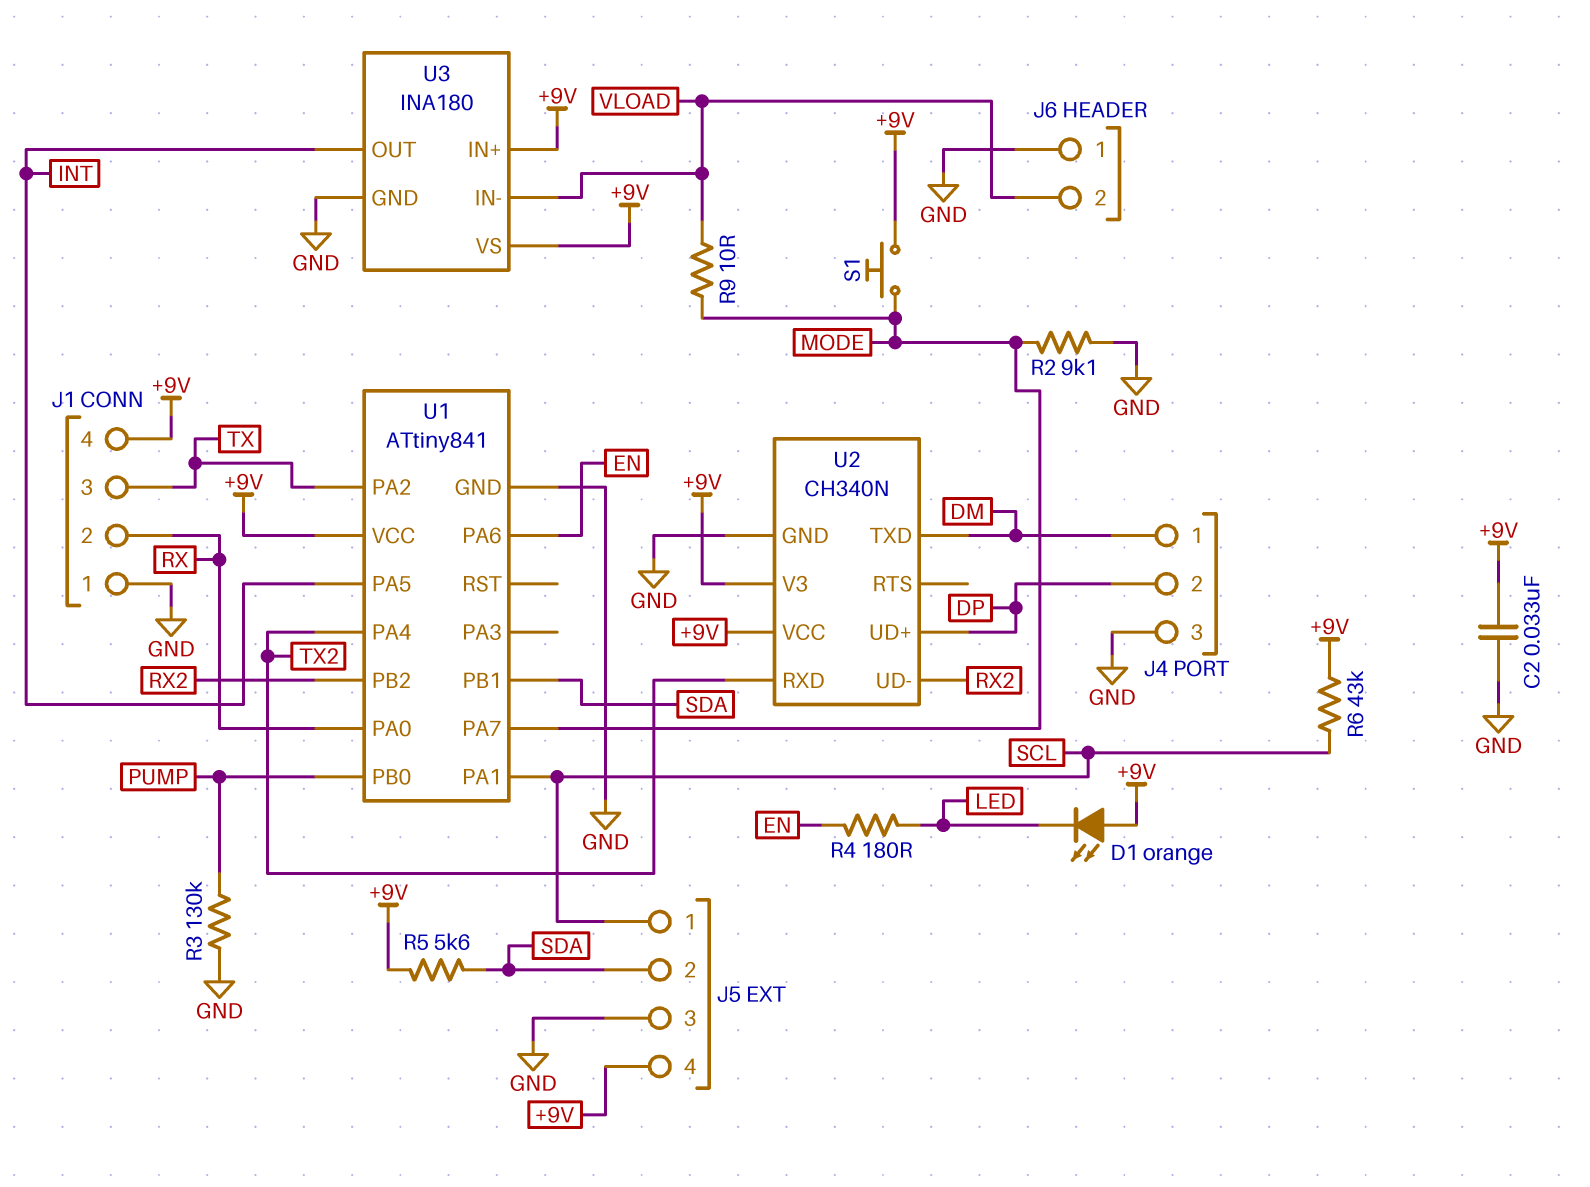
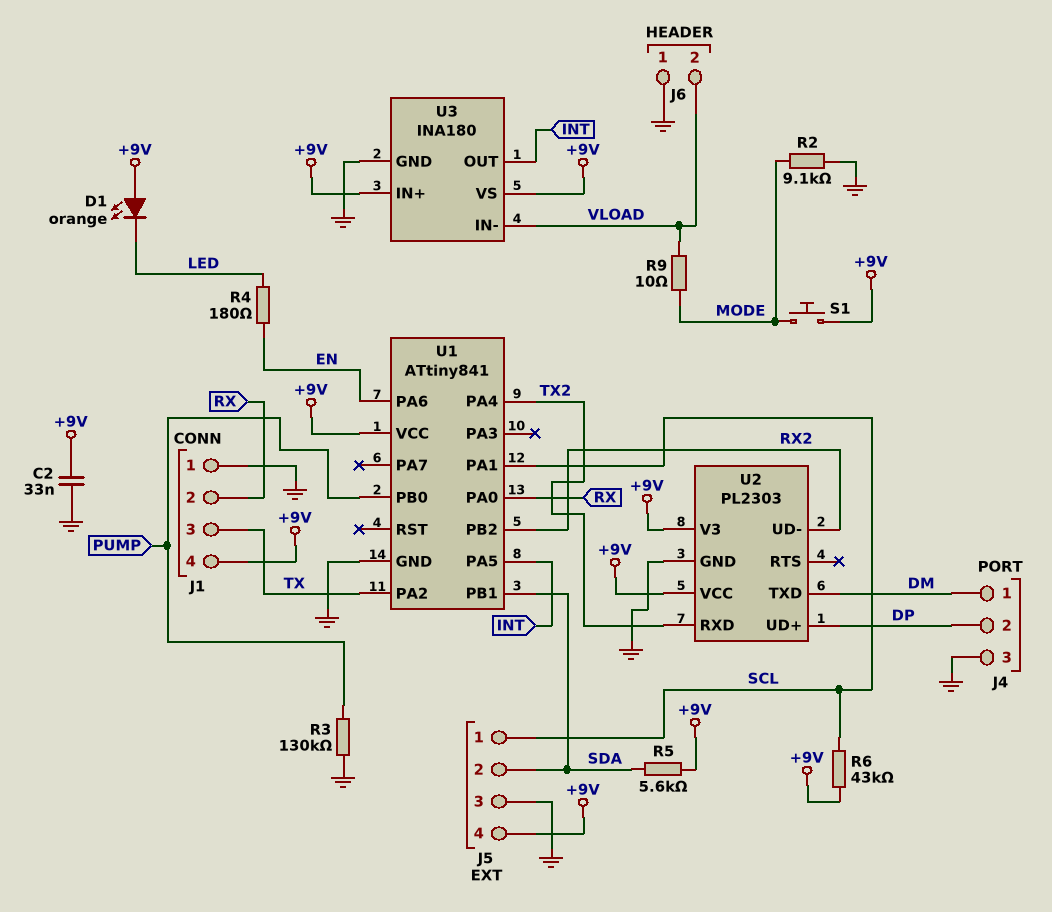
U1 pin PA7: MODE -> none
U2: CH340N -> PL2303

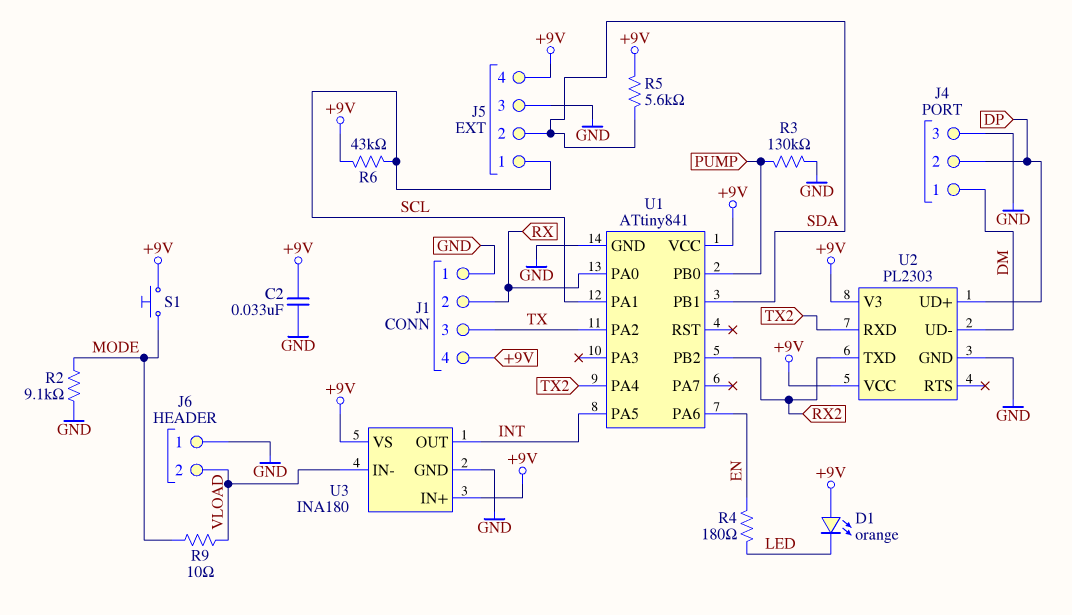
U2 pin TXD: DM -> RX2
U2 pin UD-: RX2 -> DM

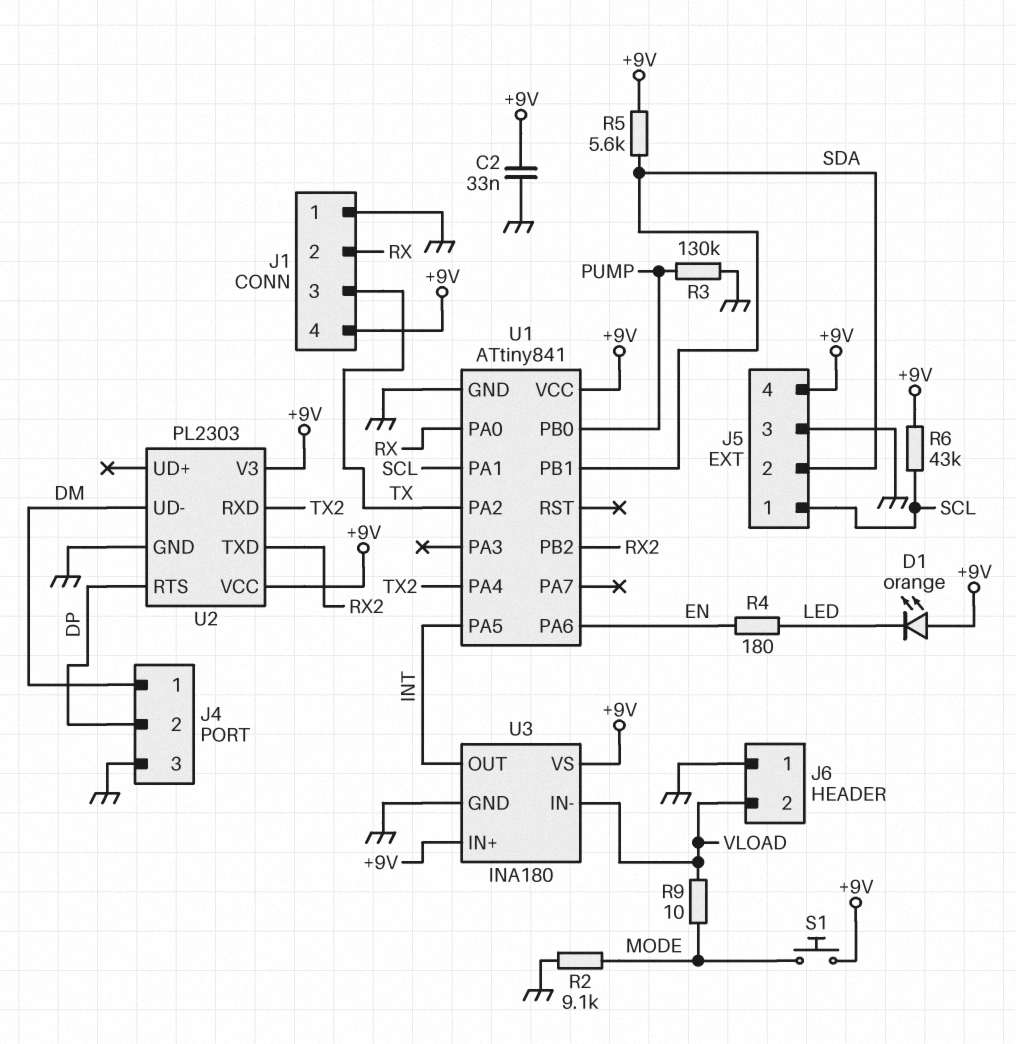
U2 pin RTS: none -> DP
U2 pin UD+: DP -> none

